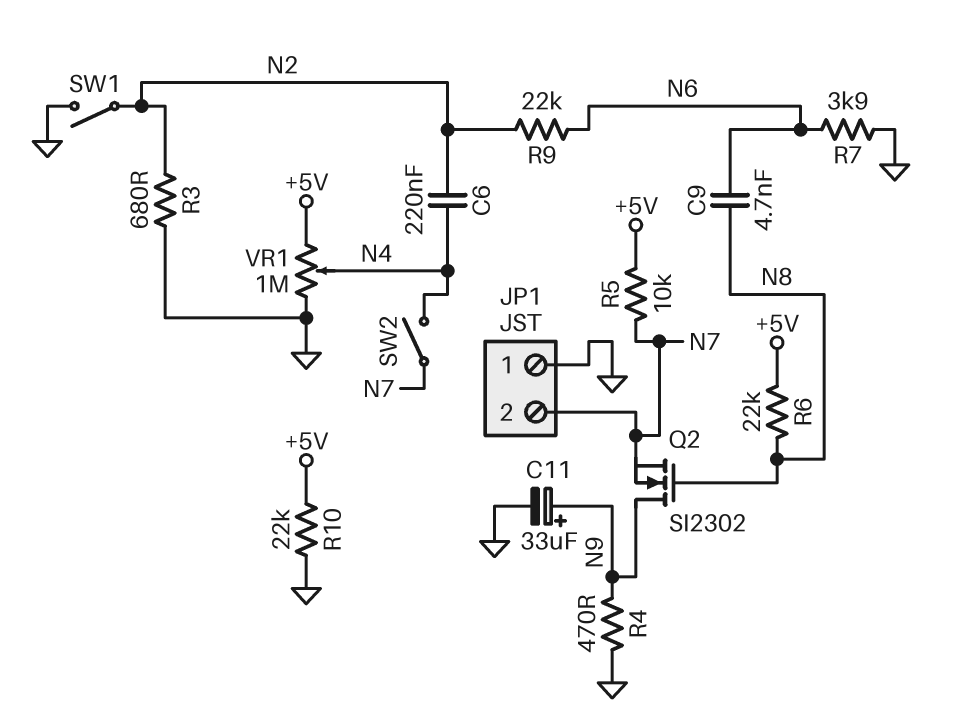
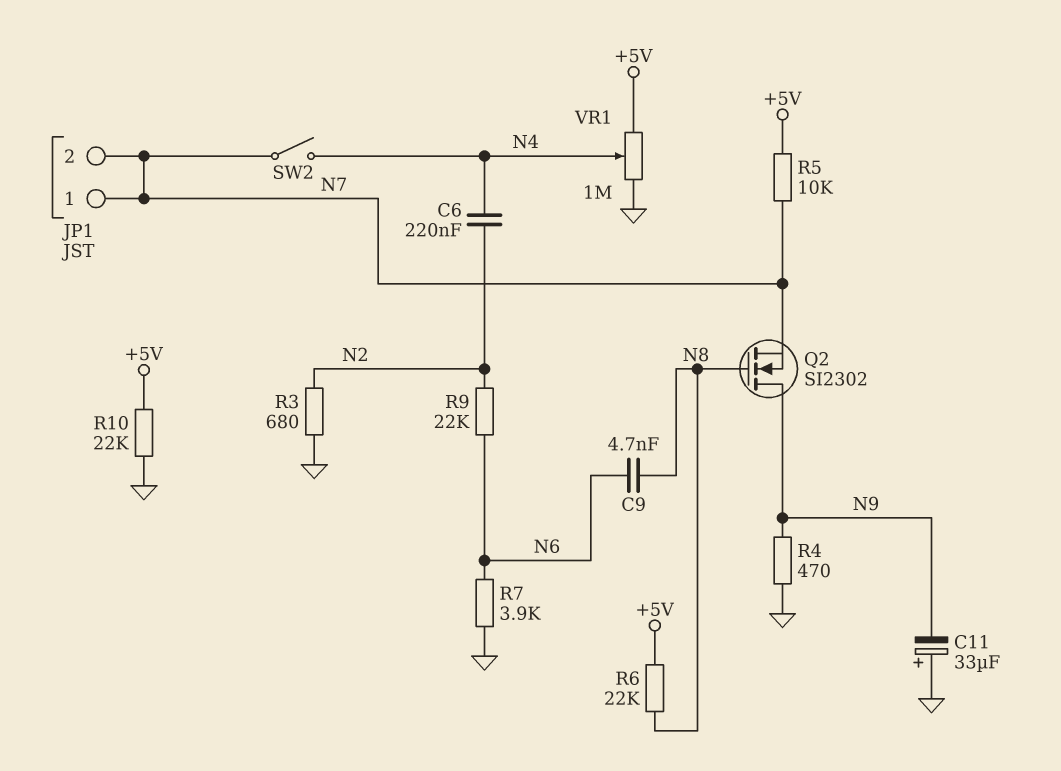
C11: 33uF (plus N9, minus GND) -> 33uF (plus GND, minus N9)
JP1 pin 1: GND -> N7
SW1: switch (GND, N2) -> none

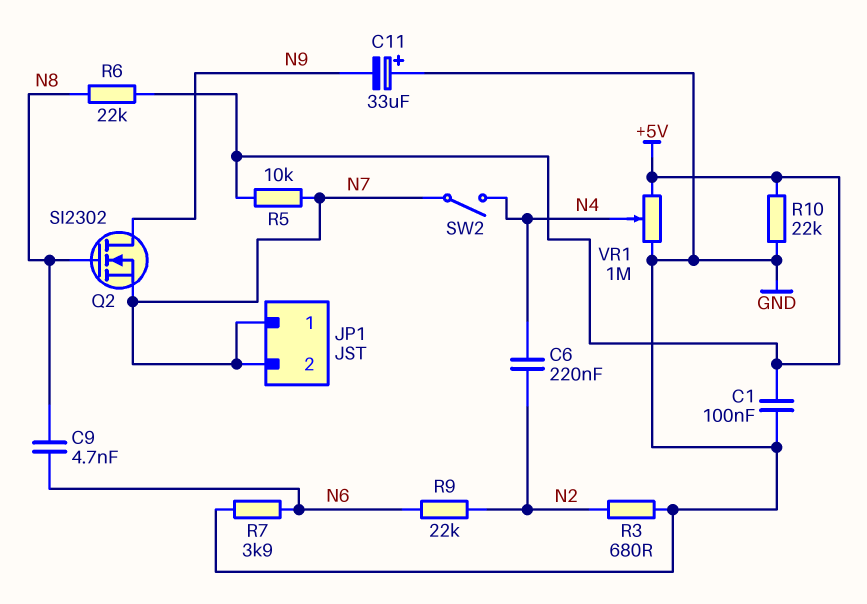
C1: none -> 100nF (+5V, GND)
R4: 470 (GND, N9) -> none

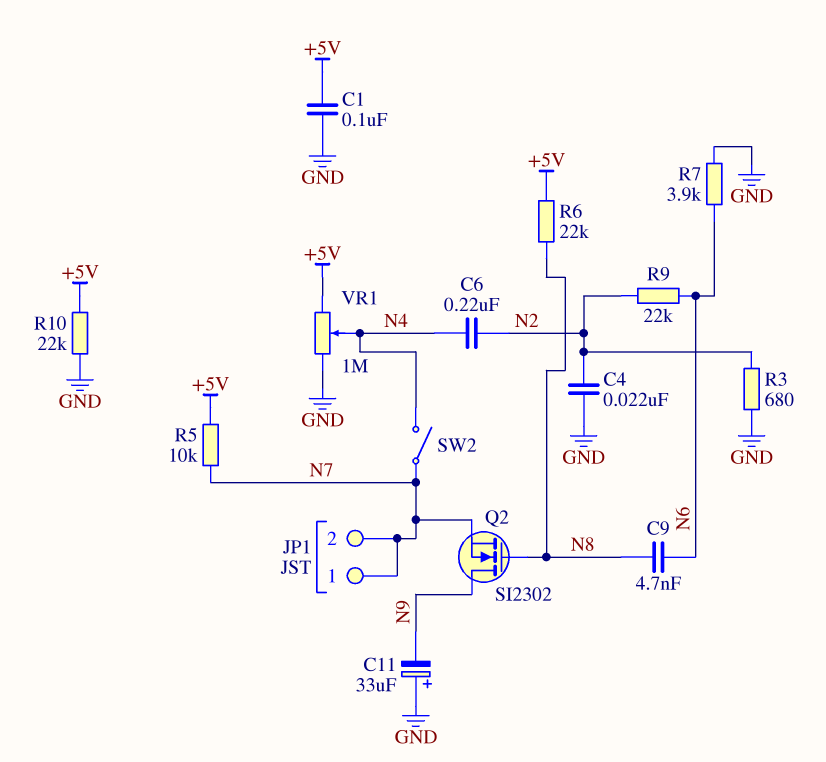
C4: none -> 22nF (GND, N2)

